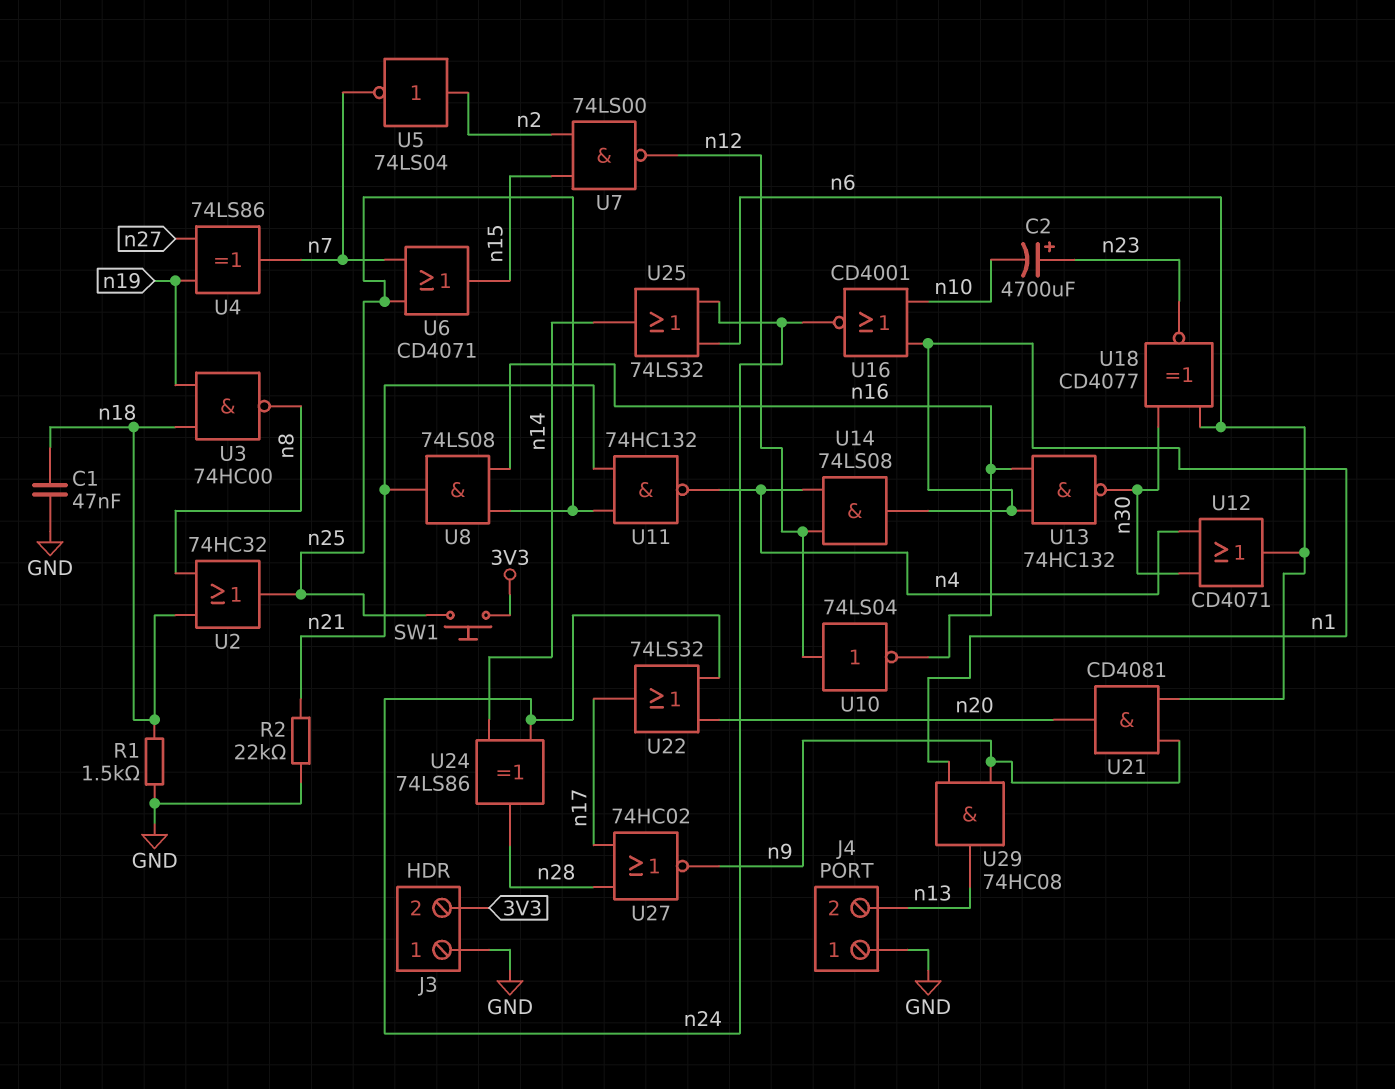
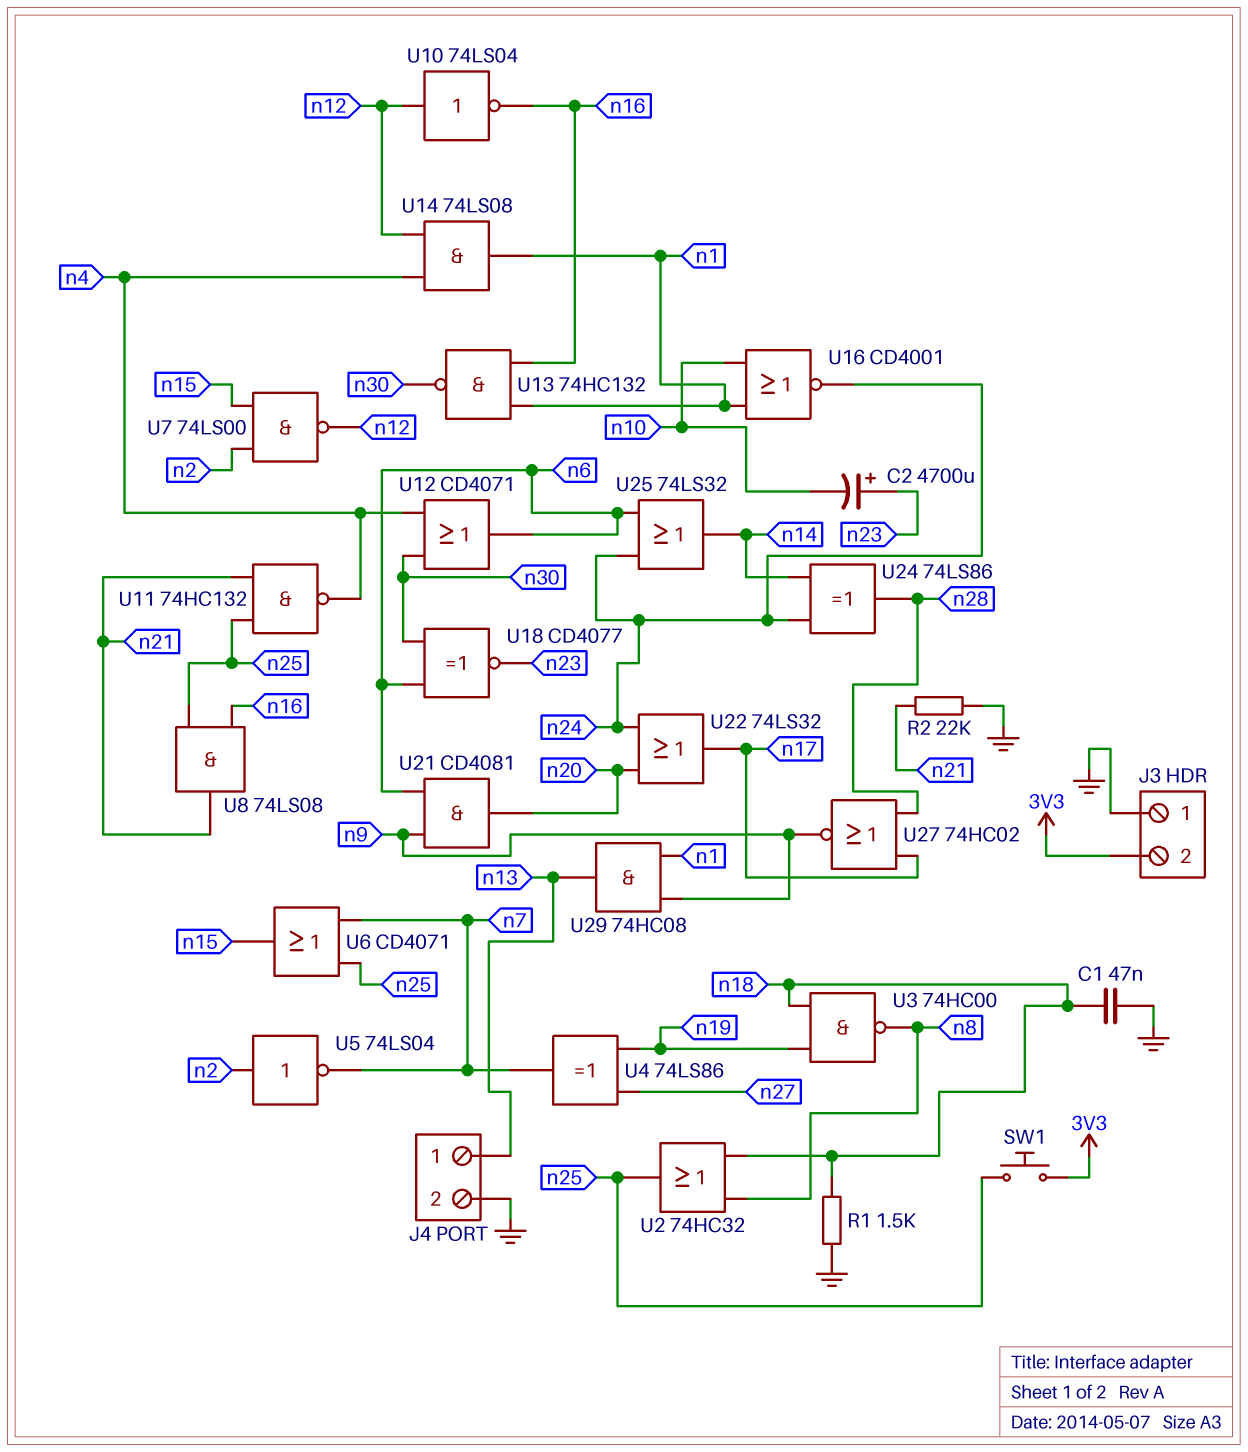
J4 pin 1: GND -> n13
J4 pin 2: n13 -> GND

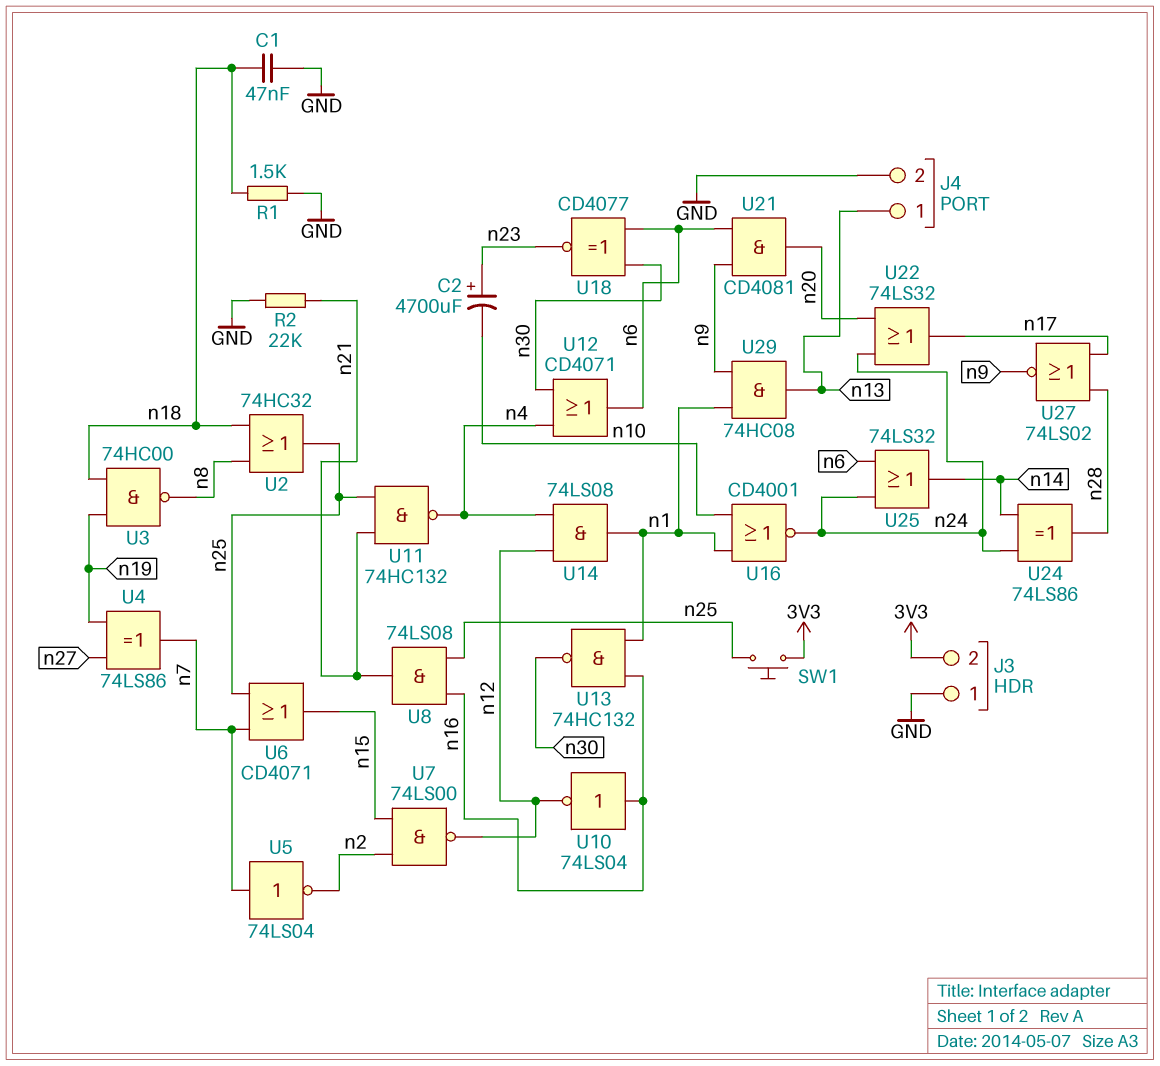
U5: NOT 74LS04 (in n2, out n7) -> NOT 74LS04 (in n7, out n2)
U10: NOT 74LS04 (in n12, out n16) -> NOT 74LS04 (in n16, out n12)
U27: NOR 74HC02 (in n17, in n28, out n9) -> NOR 74LS02 (in n17, in n28, out n9)

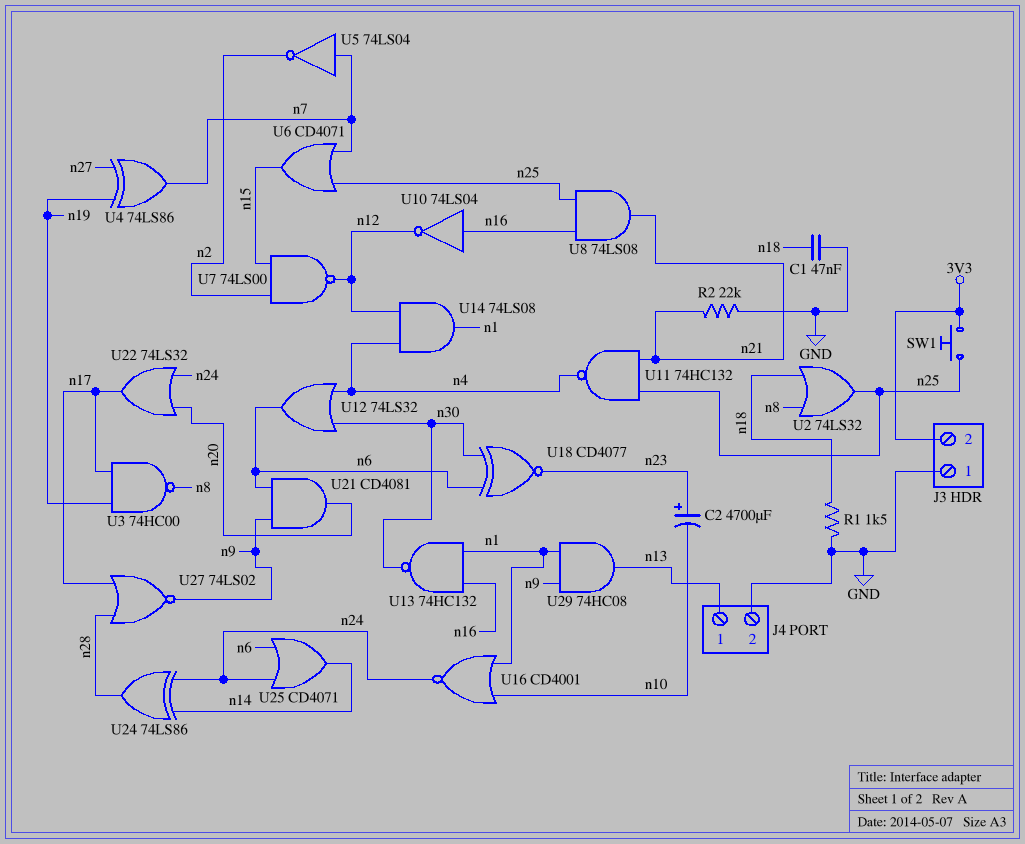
U2: OR 74HC32 (in n8, in n18, out n25) -> OR 74LS32 (in n8, in n18, out n25)
U3: NAND 74HC00 (in n18, in n19, out n8) -> NAND 74HC00 (in n17, in n19, out n8)
U12: OR CD4071 (in n4, in n30, out n6) -> OR 74LS32 (in n4, in n30, out n6)
U25: OR 74LS32 (in n6, in n24, out n14) -> OR CD4071 (in n6, in n24, out n14)

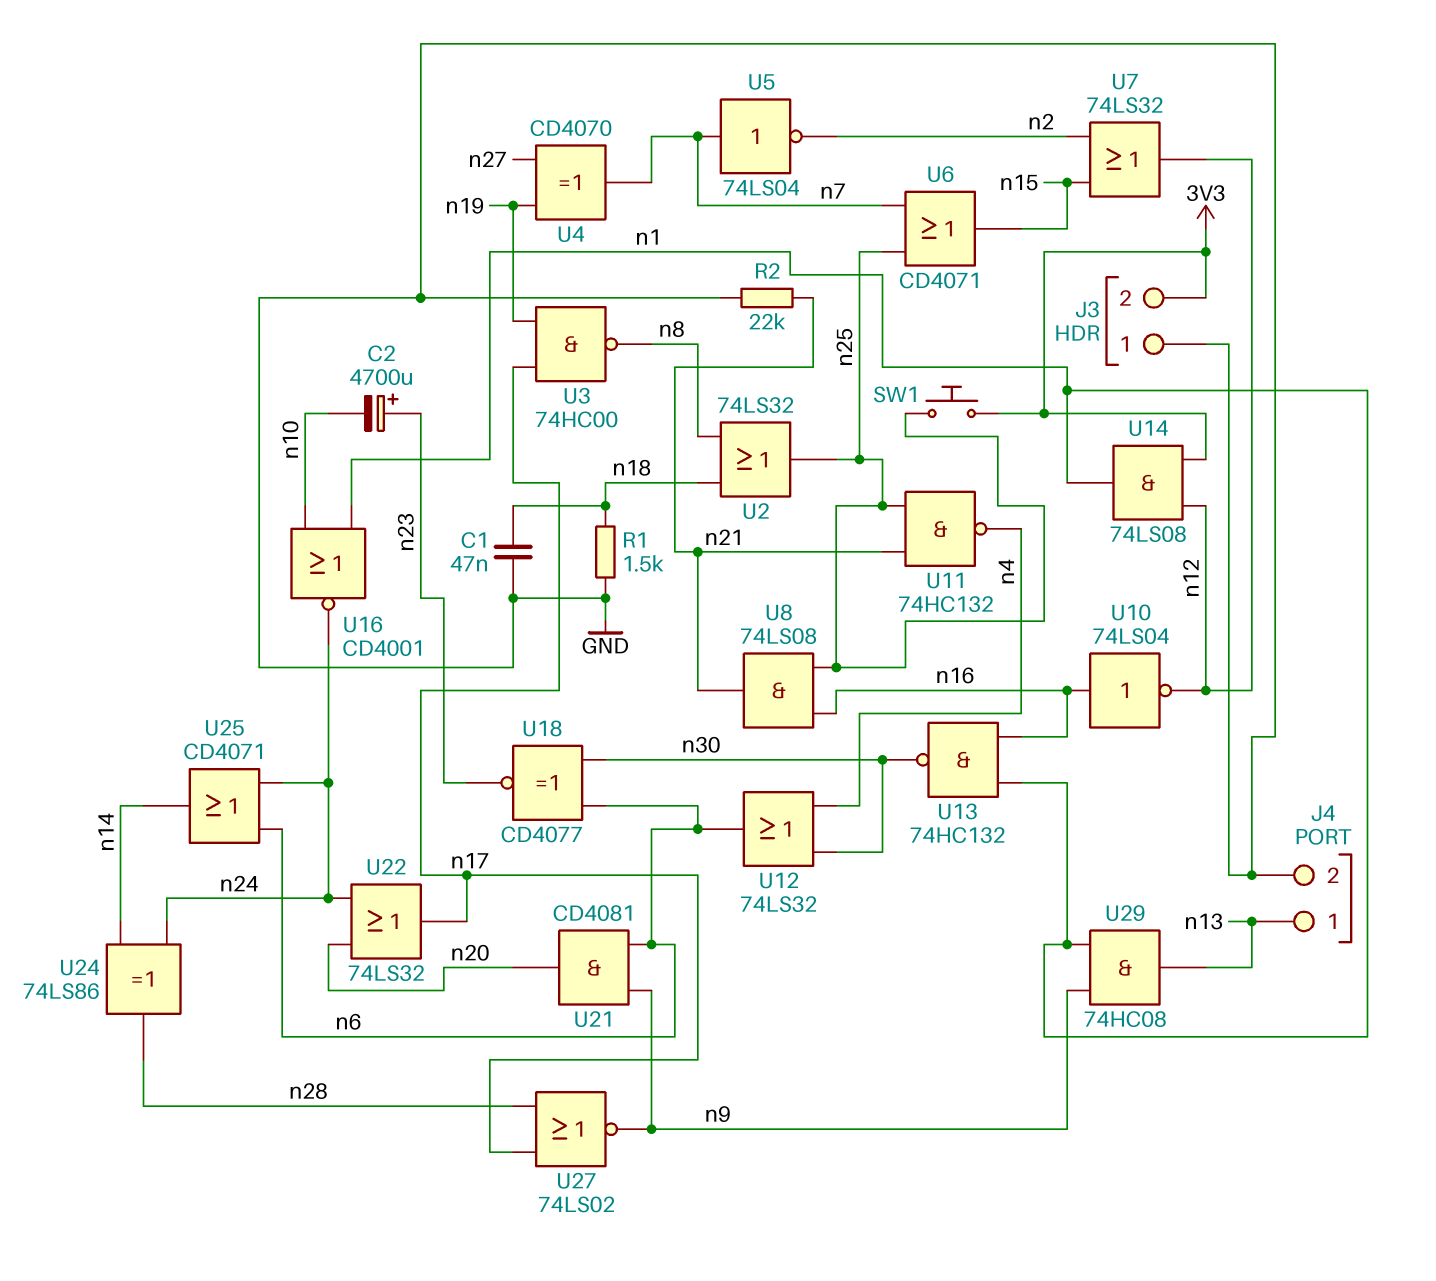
U4: XOR 74LS86 (in n19, in n27, out n7) -> XOR CD4070 (in n19, in n27, out n7)
U7: NAND 74LS00 (in n2, in n15, out n12) -> OR 74LS32 (in n2, in n15, out n12)
U14: AND 74LS08 (in n4, in n12, out n1) -> AND 74LS08 (in 3V3, in n12, out n1)

